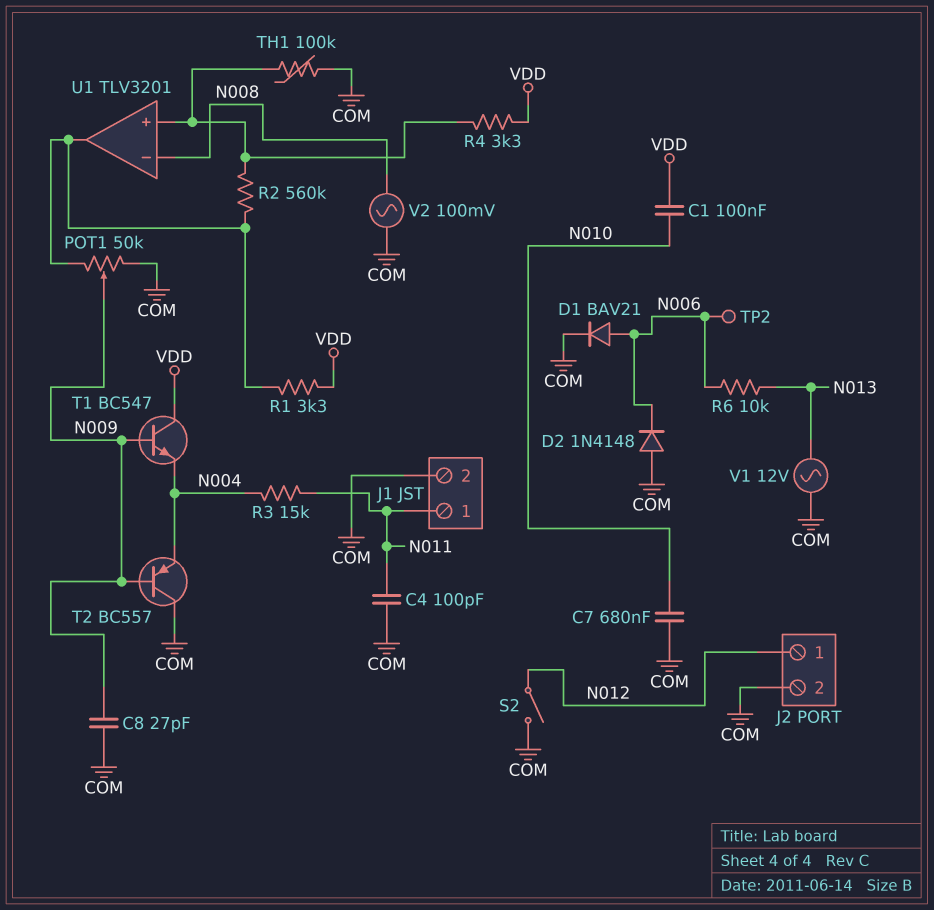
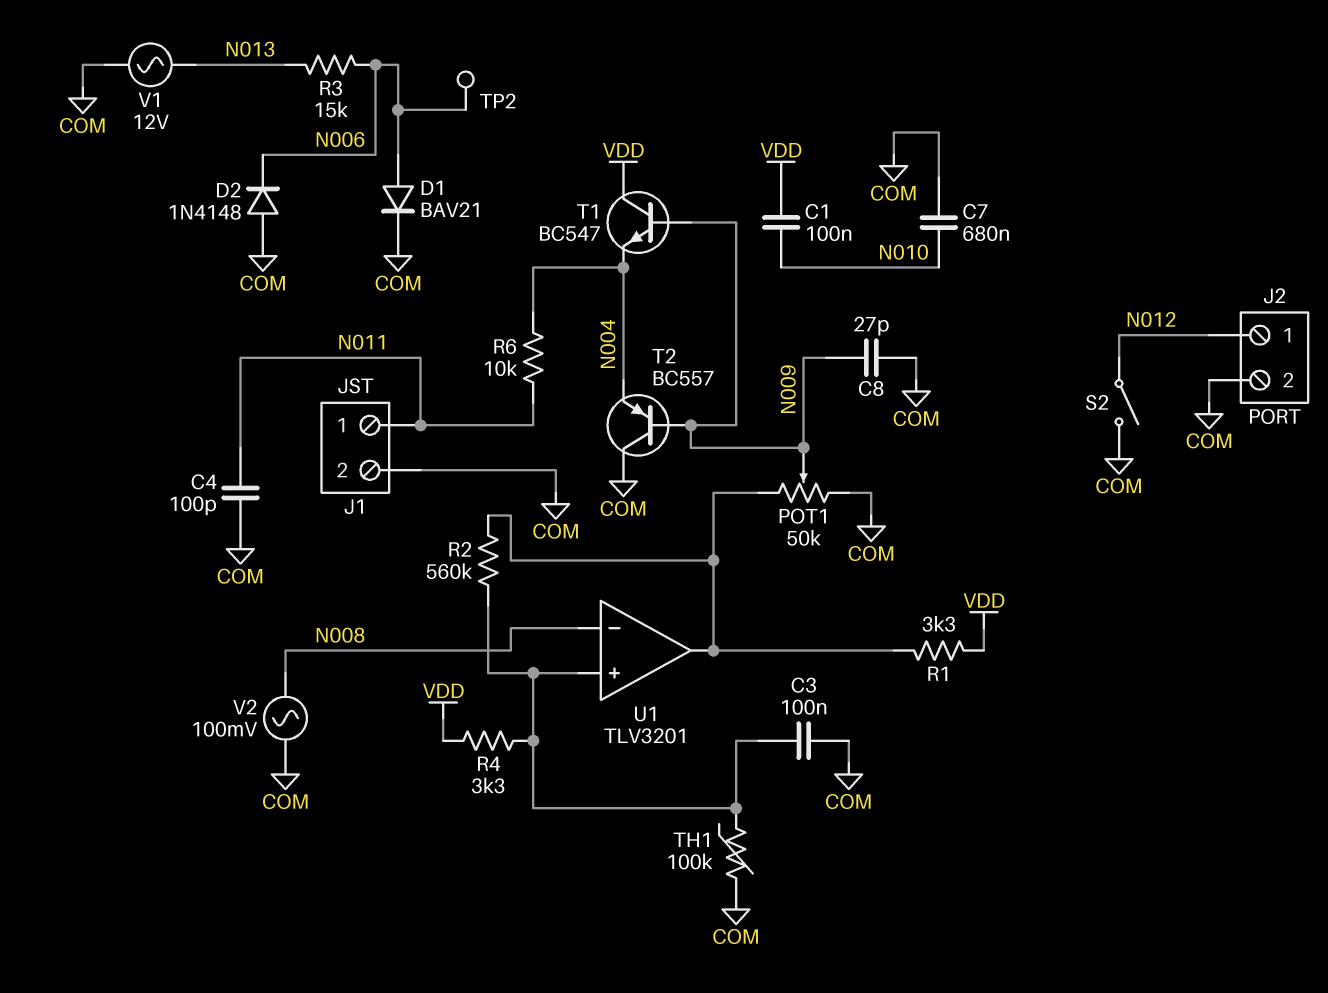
C3: none -> 100nF (COM, U1/in+)
R3: 15k (N004, N011) -> 15k (N006, N013)
R6: 10k (N006, N013) -> 10k (N004, N011)

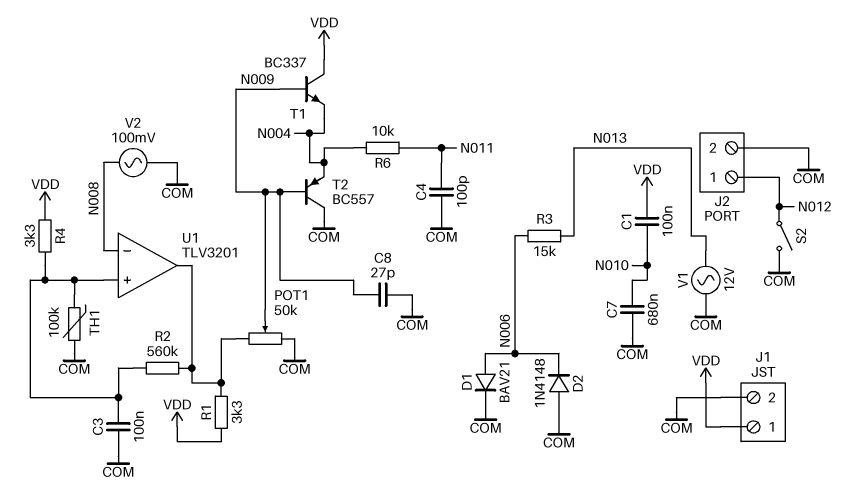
J1 pin 1: N011 -> VDD
T1: NPN BC547 (B N009, C VDD, E N004) -> NPN BC337 (B N009, C VDD, E N004)
TP2: test point (N006) -> none

